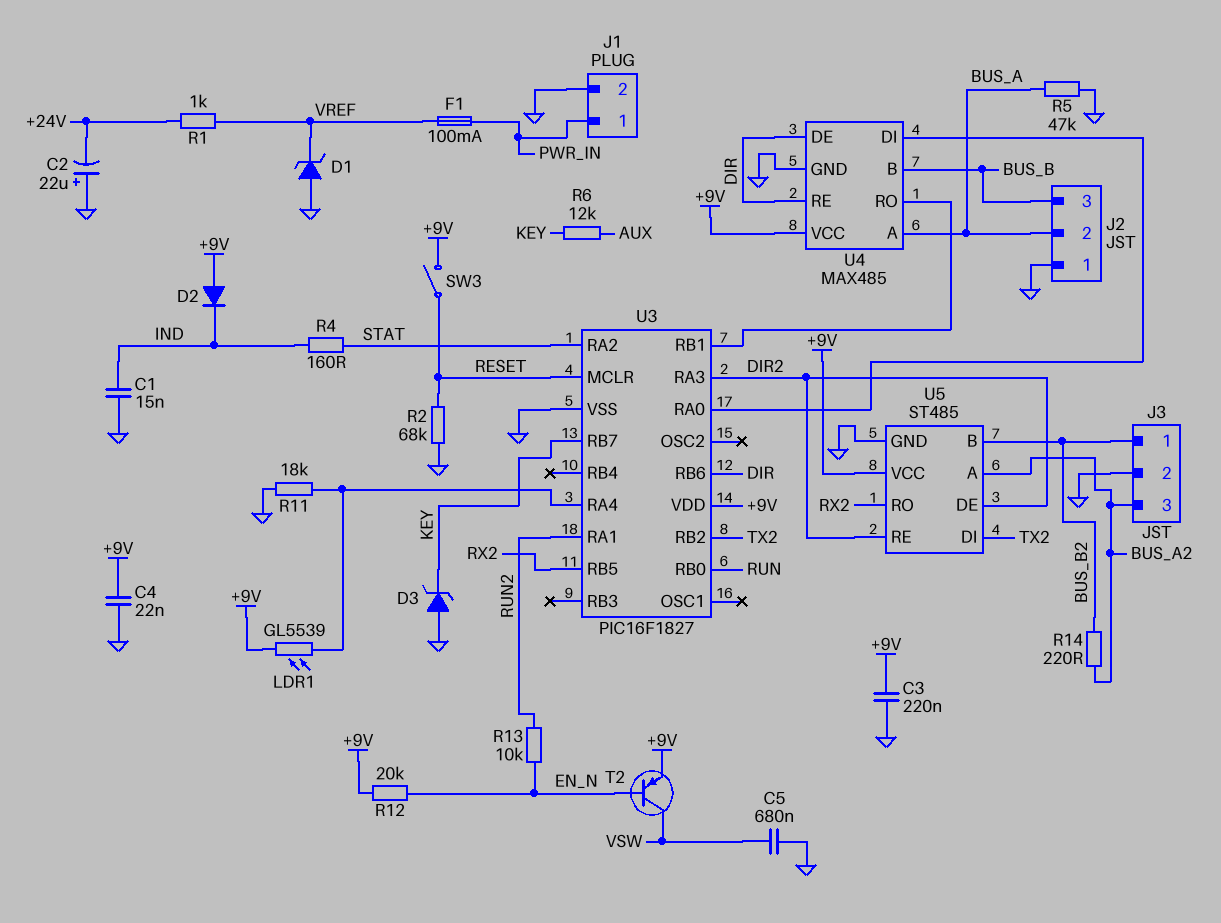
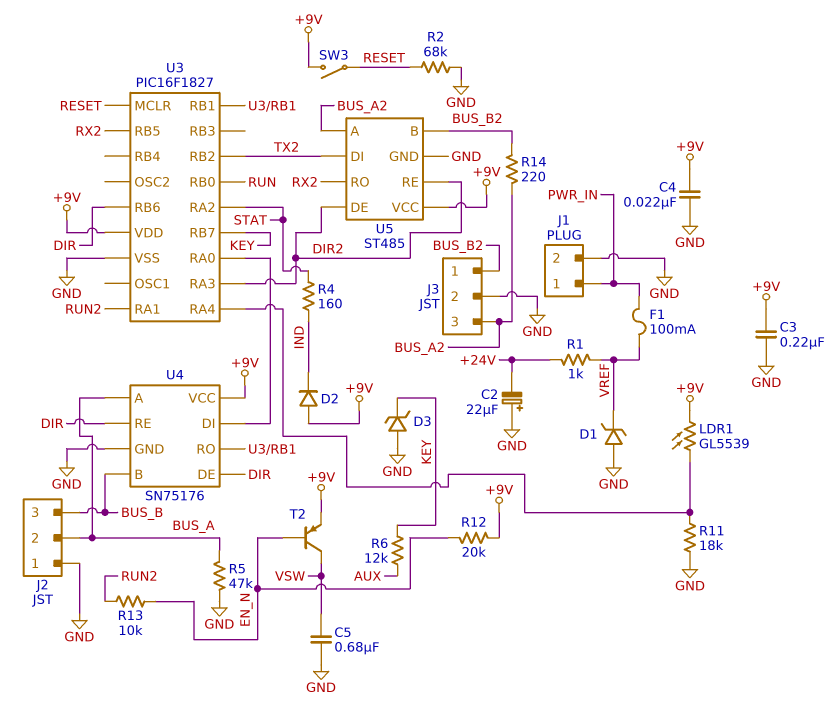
C1: 15nF (GND, IND) -> none
U4: MAX485 -> SN75176

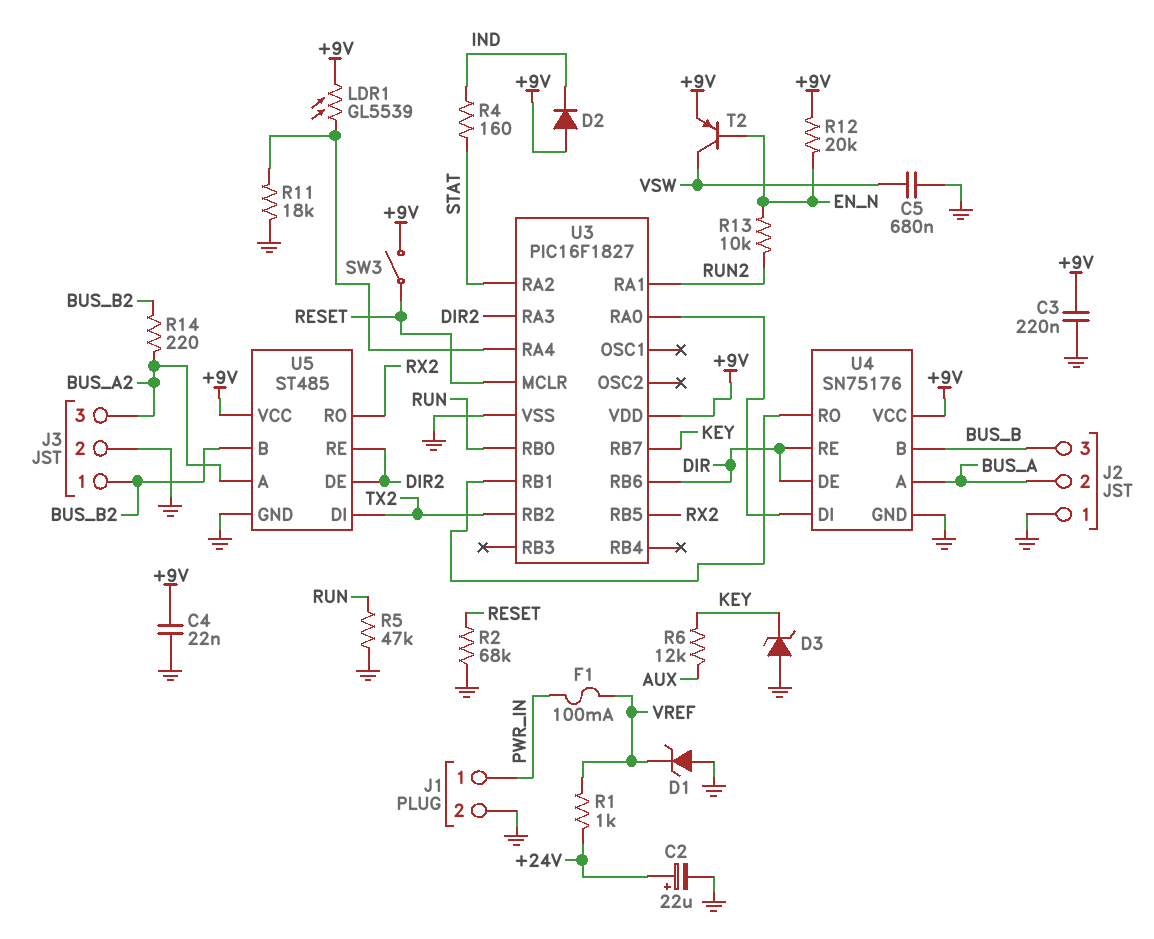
C2: 22uF (plus GND, minus +24V) -> 22uF (plus +24V, minus GND)
R5: 47k (BUS_A, GND) -> 47k (GND, RUN)

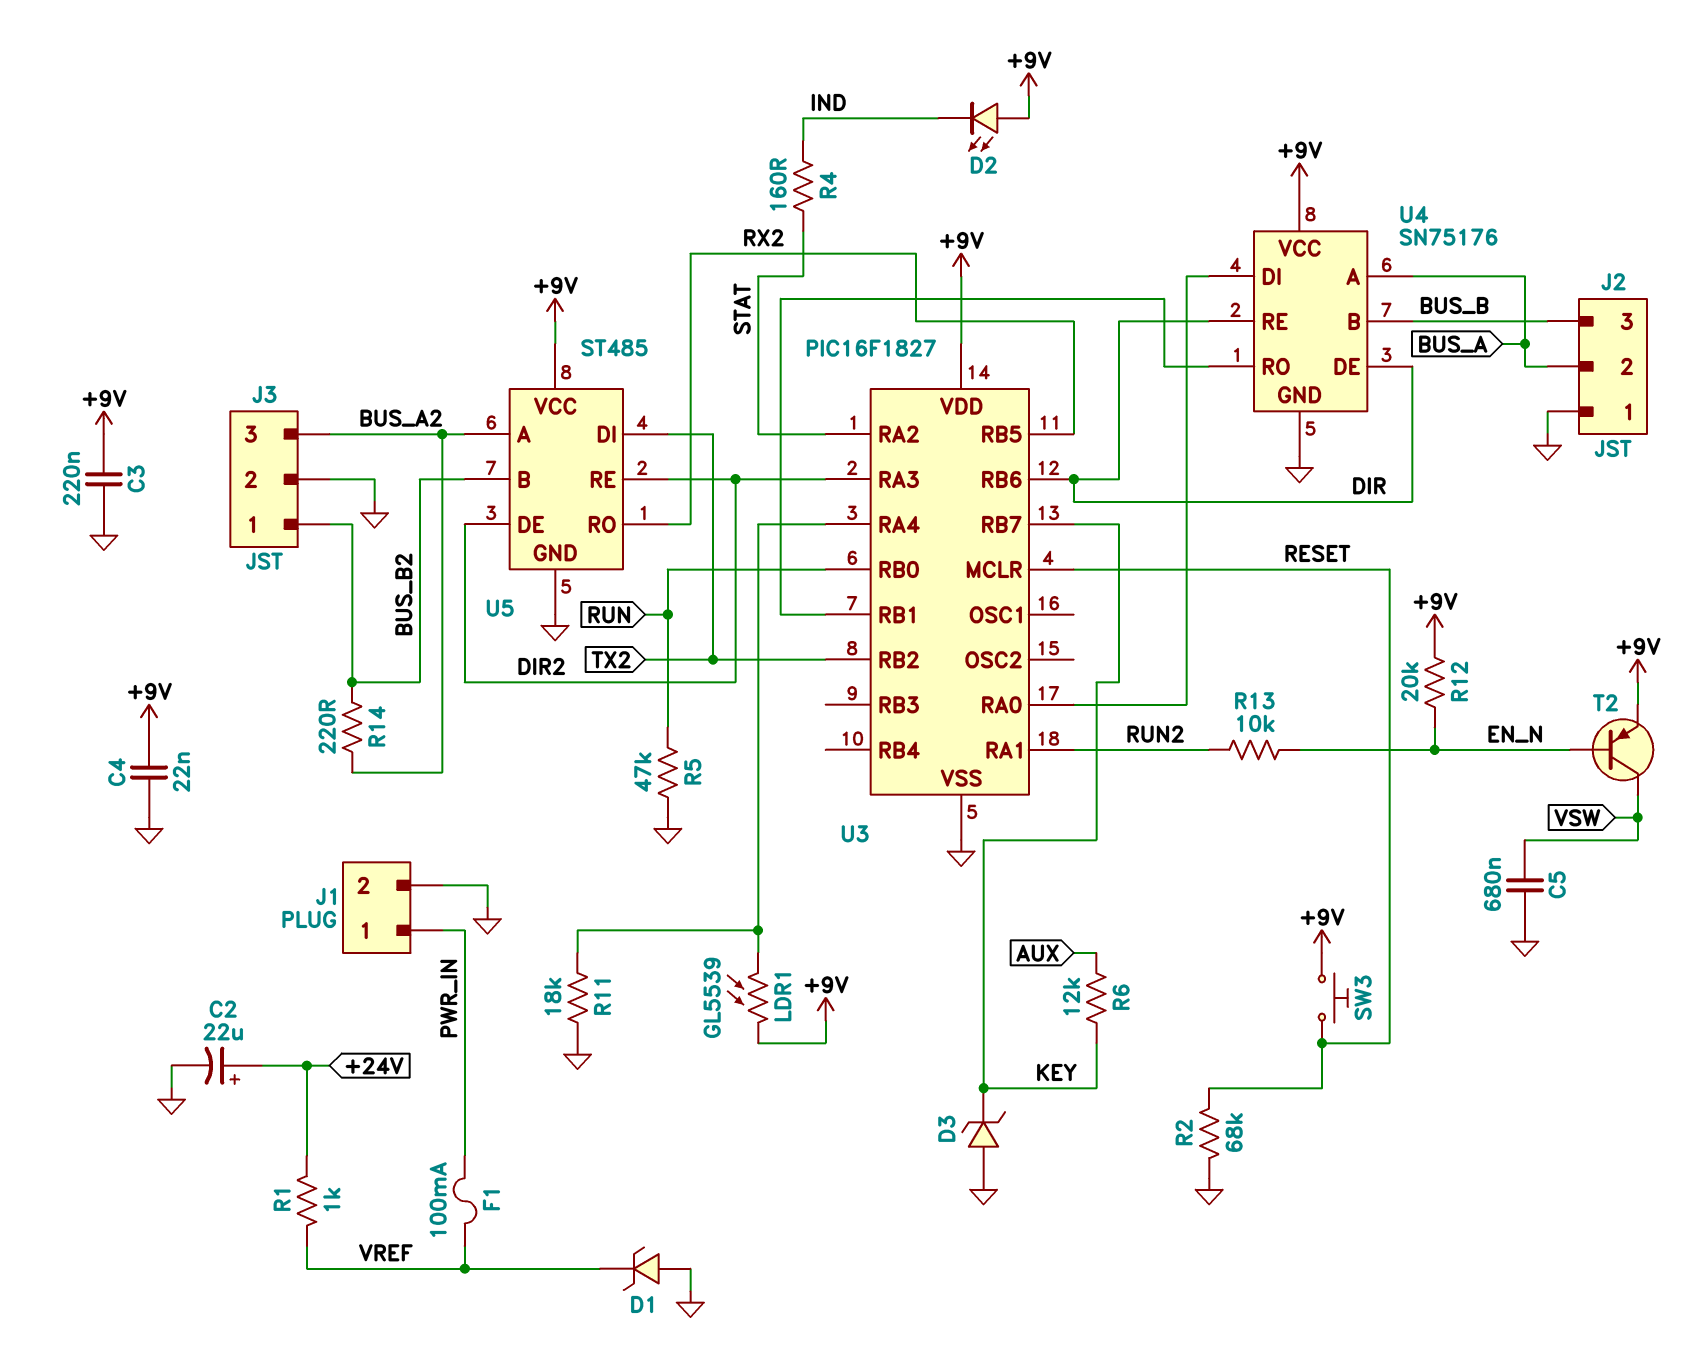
D2: diode (A +9V, K IND) -> LED (A +9V, K IND)
SW3: switch (+9V, RESET) -> button (+9V, RESET)

